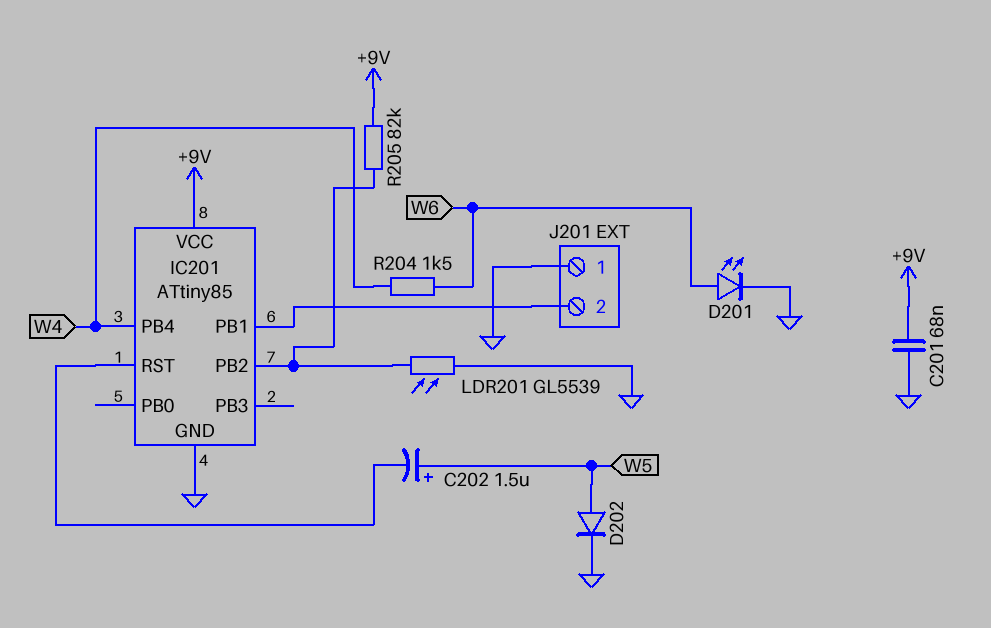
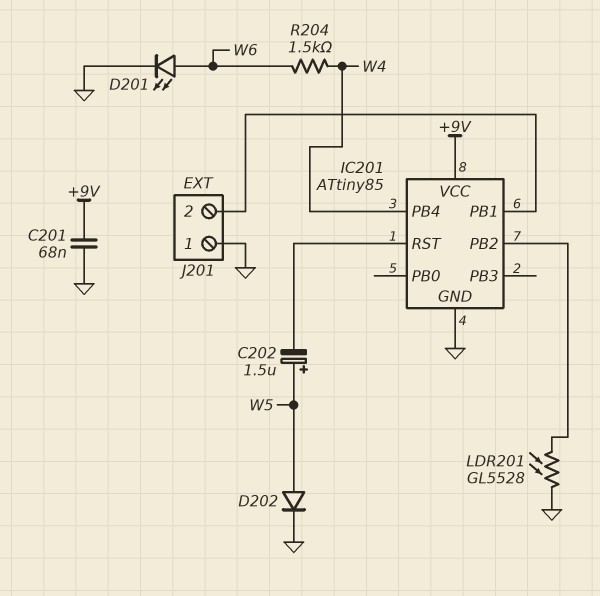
LDR201: GL5539 (GND, IC201/PB2) -> GL5528 (GND, IC201/PB2)
R205: 82k (+9V, IC201/PB2) -> none

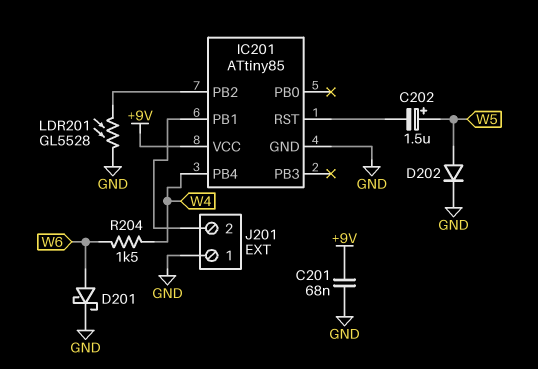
D201: LED (A W6, K GND) -> schottky (A W6, K GND)

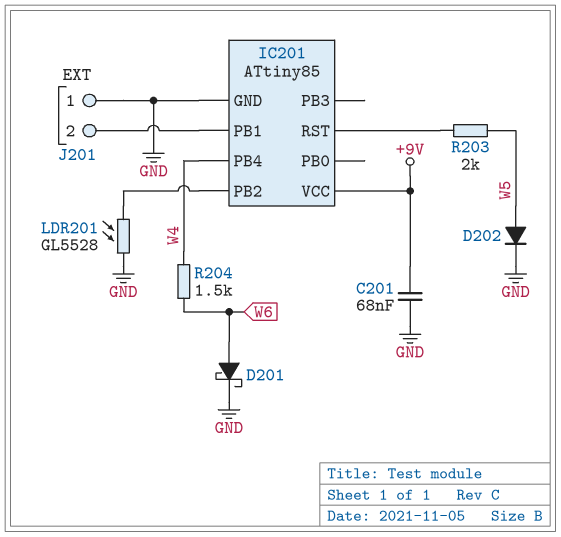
C202: 1.5uF (plus W5, minus IC201/RST) -> none
R203: none -> 2k (IC201/RST, W5)

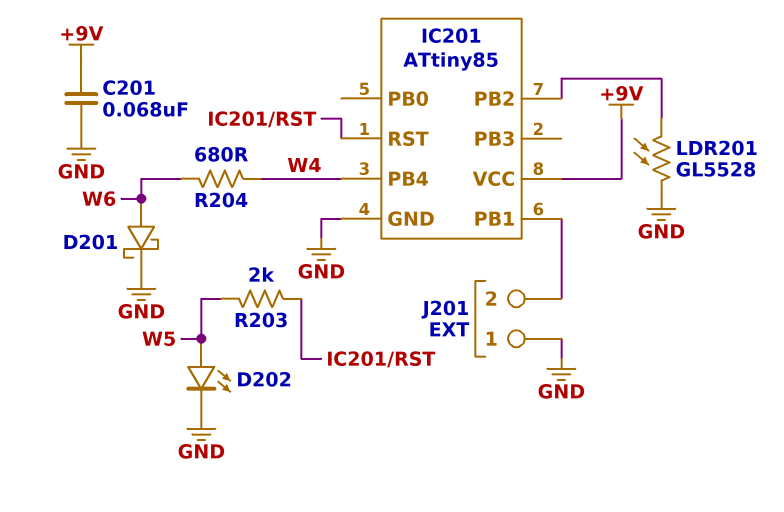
D202: diode (A W5, K GND) -> LED (A W5, K GND)
R204: 1.5k (W4, W6) -> 680 (W4, W6)

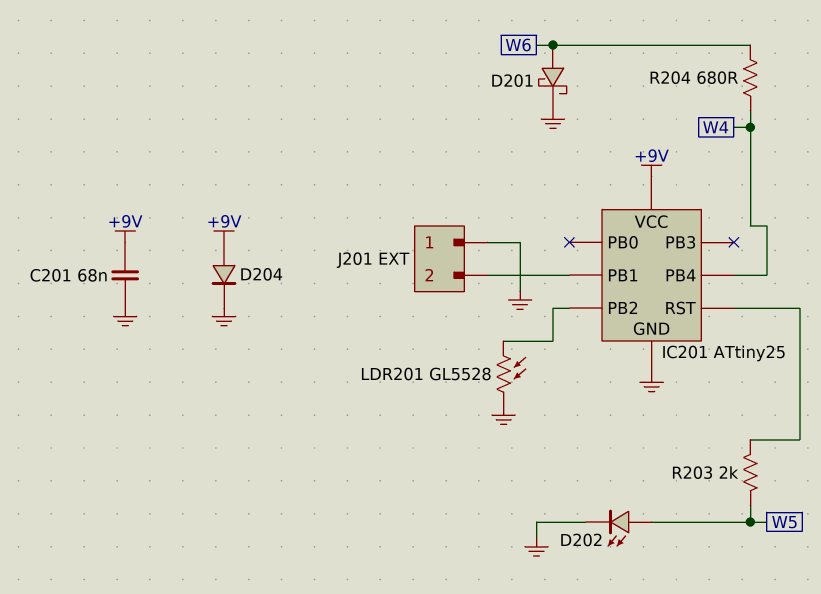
D204: none -> diode (A +9V, K GND)
IC201: ATtiny85 -> ATtiny25

